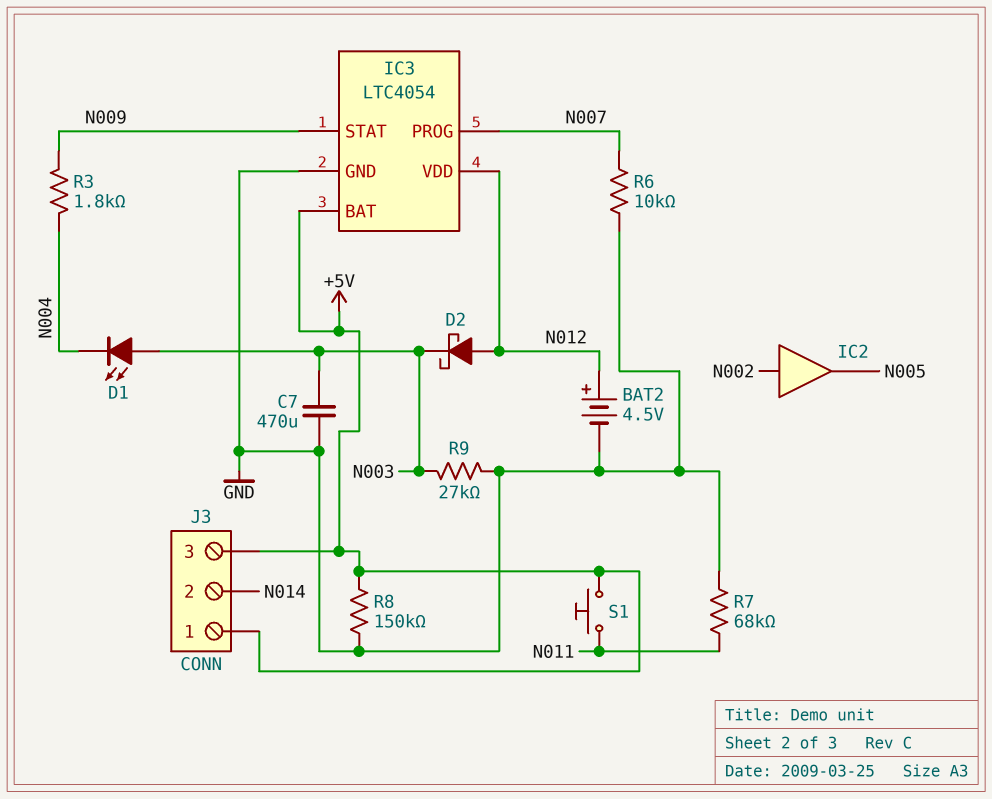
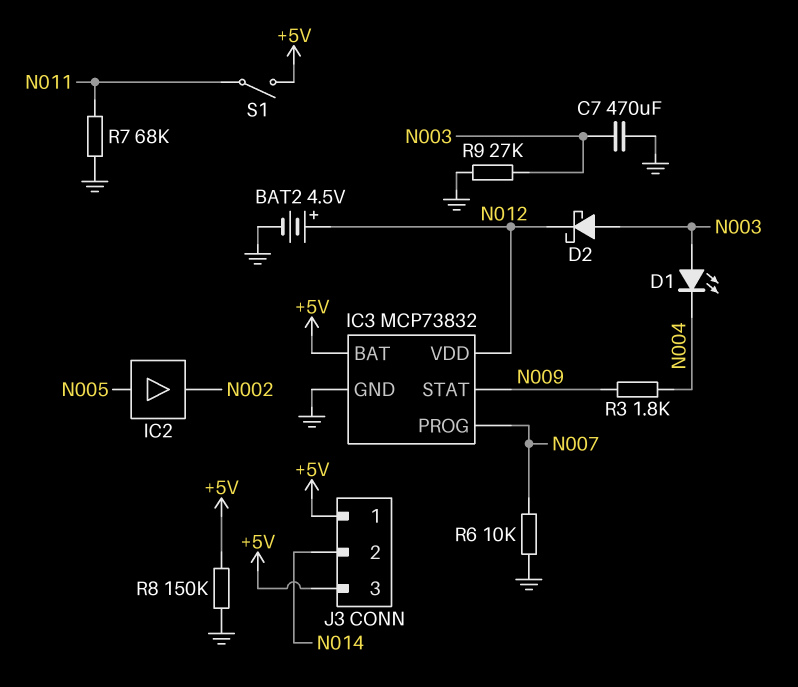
D2: schottky (A N012, K N003) -> schottky (A N003, K N012)
IC2: buffer (in N002, out N005) -> buffer (in N005, out N002)
IC3: LTC4054 -> MCP73832
S1: button (+5V, N011) -> switch (+5V, N011)

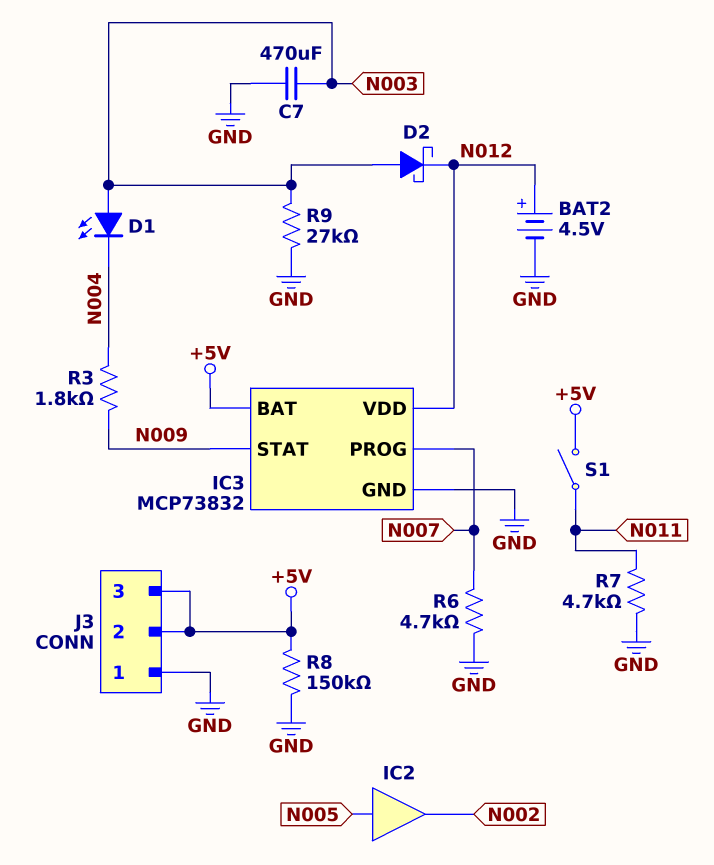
J3 pin 1: +5V -> GND
J3 pin 2: N014 -> +5V
R6: 10k (GND, N007) -> 4.7k (GND, N007)
R7: 68k (GND, N011) -> 4.7k (GND, N011)

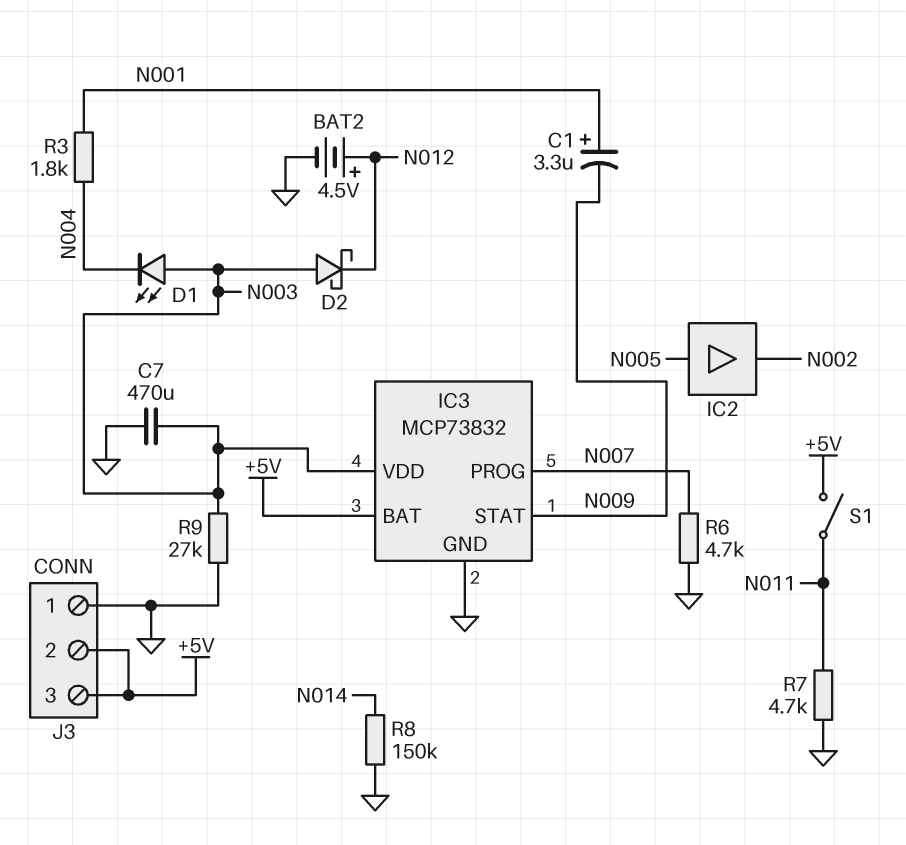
C1: none -> 3.3uF (plus N001, minus N009)
IC3 pin VDD: N012 -> N003
R3: 1.8k (N004, N009) -> 1.8k (N001, N004)
R8: 150k (+5V, GND) -> 150k (GND, N014)

